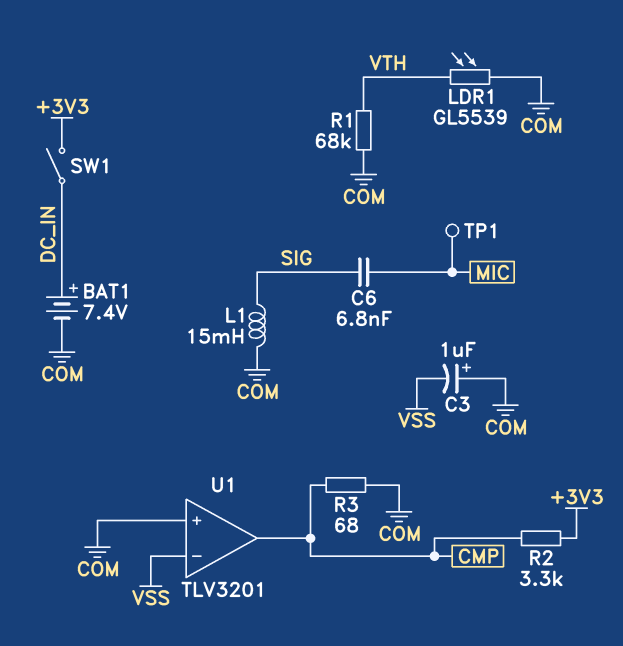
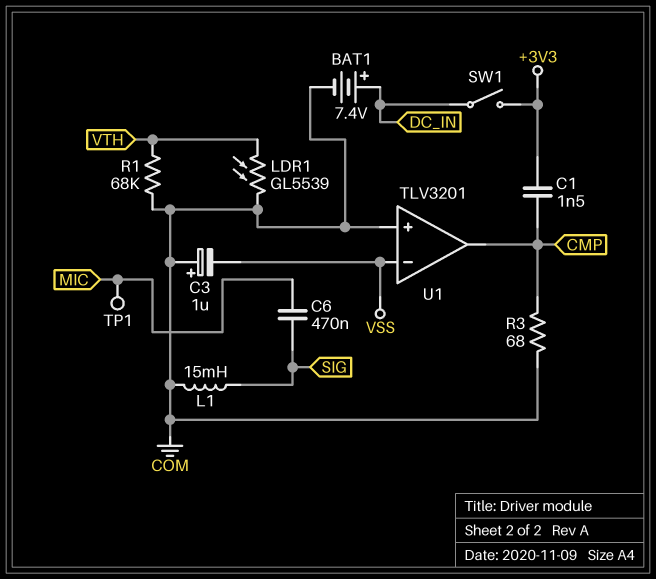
C1: none -> 1.5nF (+3V3, CMP)
C6: 6.8nF (MIC, SIG) -> 470nF (MIC, SIG)
R2: 3.3k (+3V3, CMP) -> none

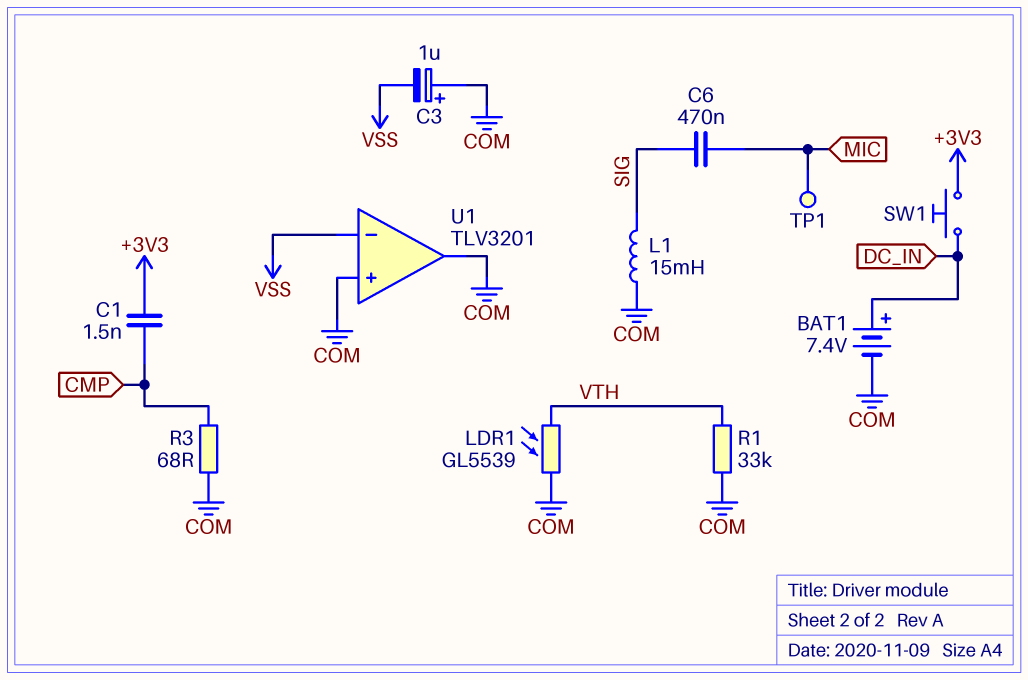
R1: 68k (COM, VTH) -> 33k (COM, VTH)
SW1: switch (+3V3, DC_IN) -> button (+3V3, DC_IN)
U1 pin out: CMP -> COM

